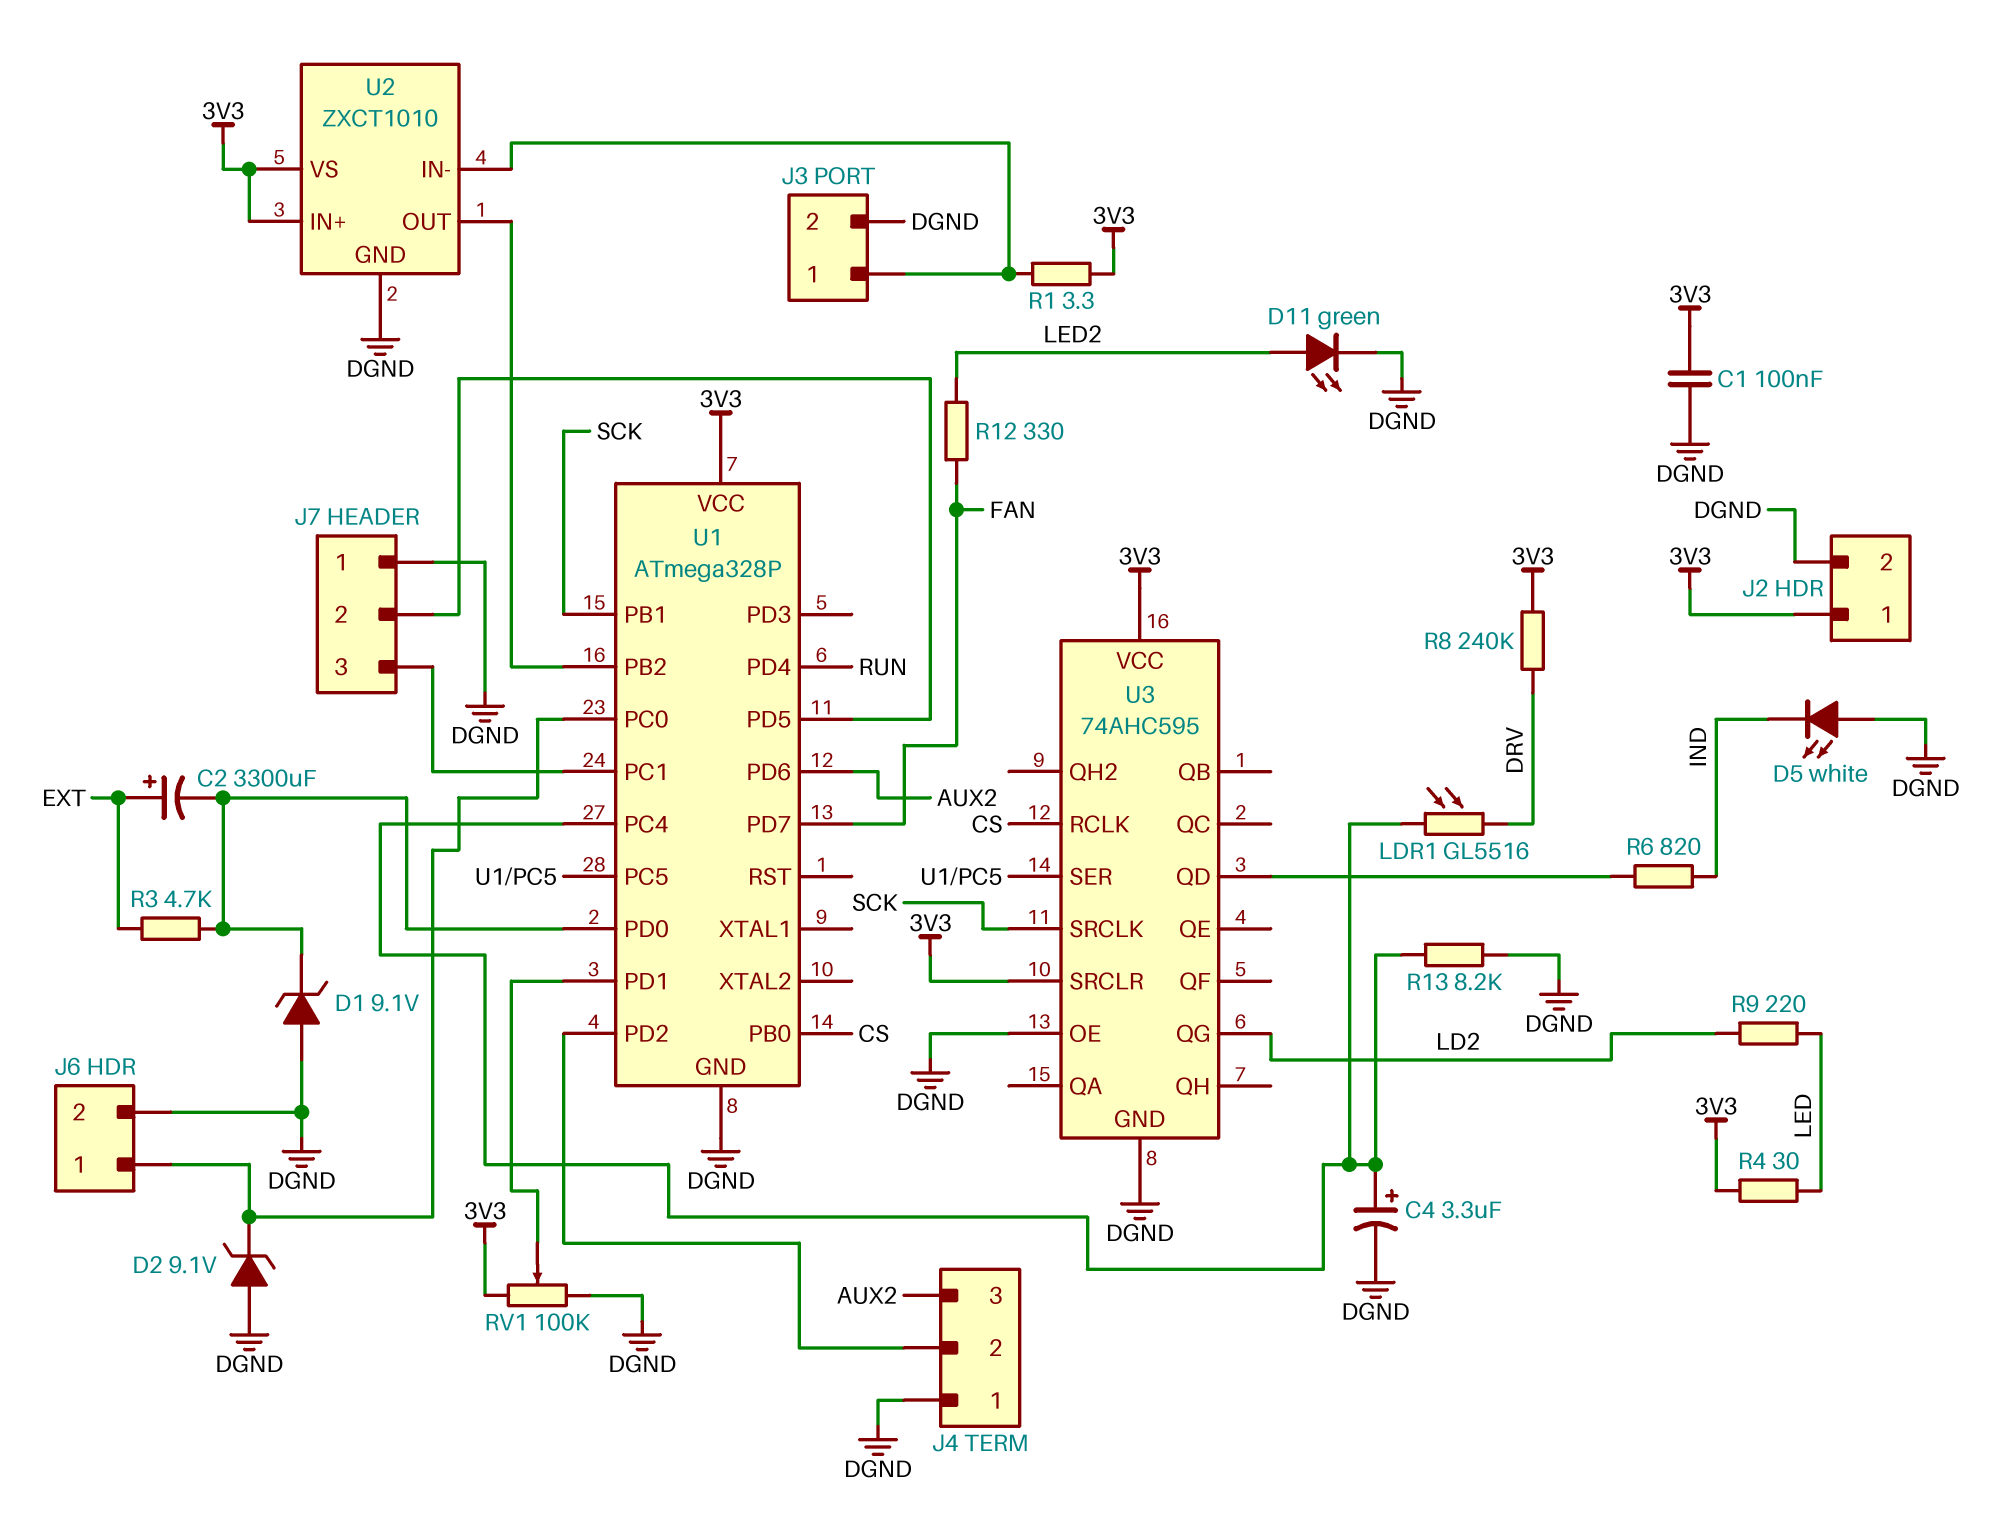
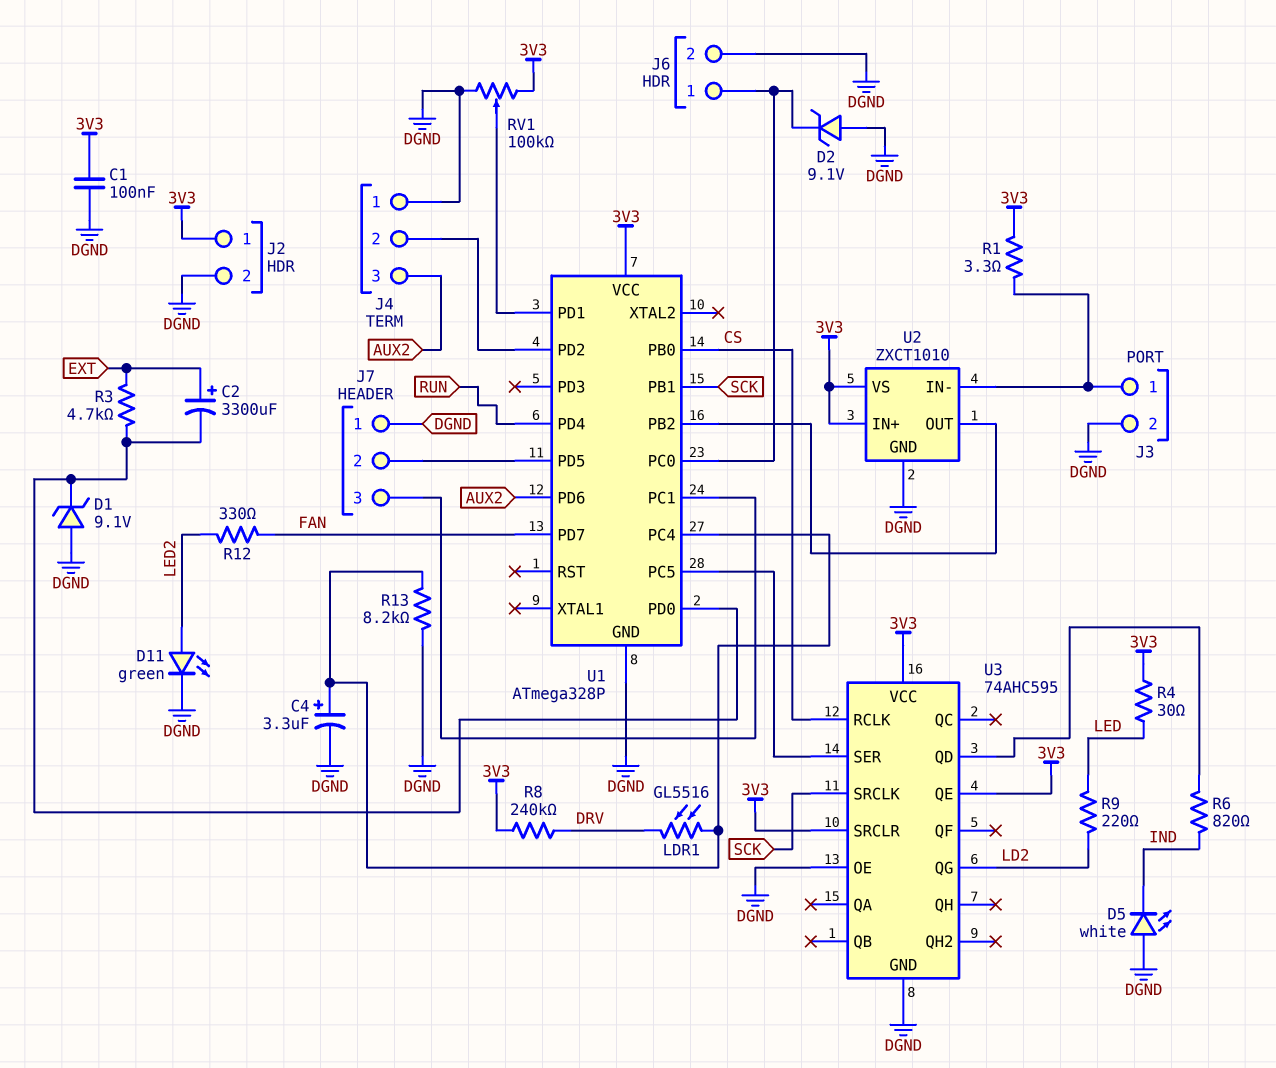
U3 pin QE: none -> 3V3

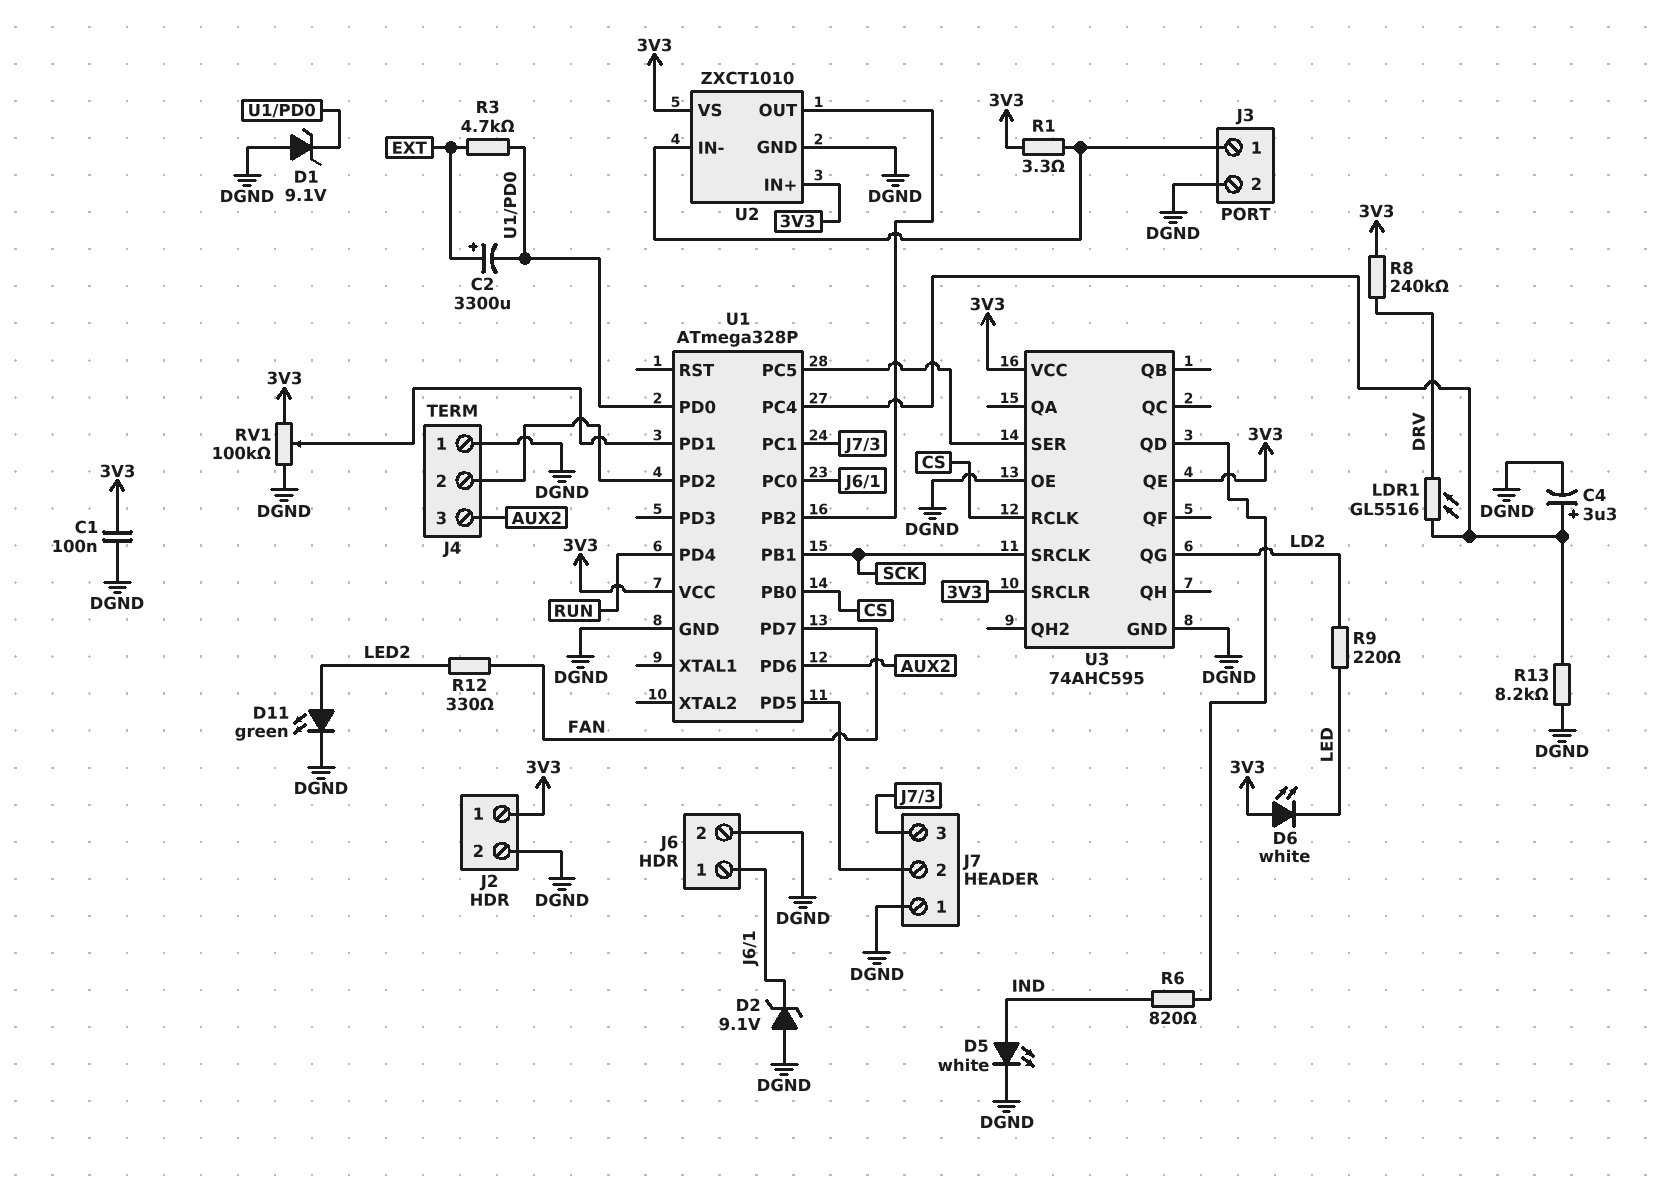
D5: LED white (A DGND, K IND) -> LED white (A IND, K DGND)
D6: none -> LED white (A 3V3, K LED)
R4: 30 (3V3, LED) -> none

